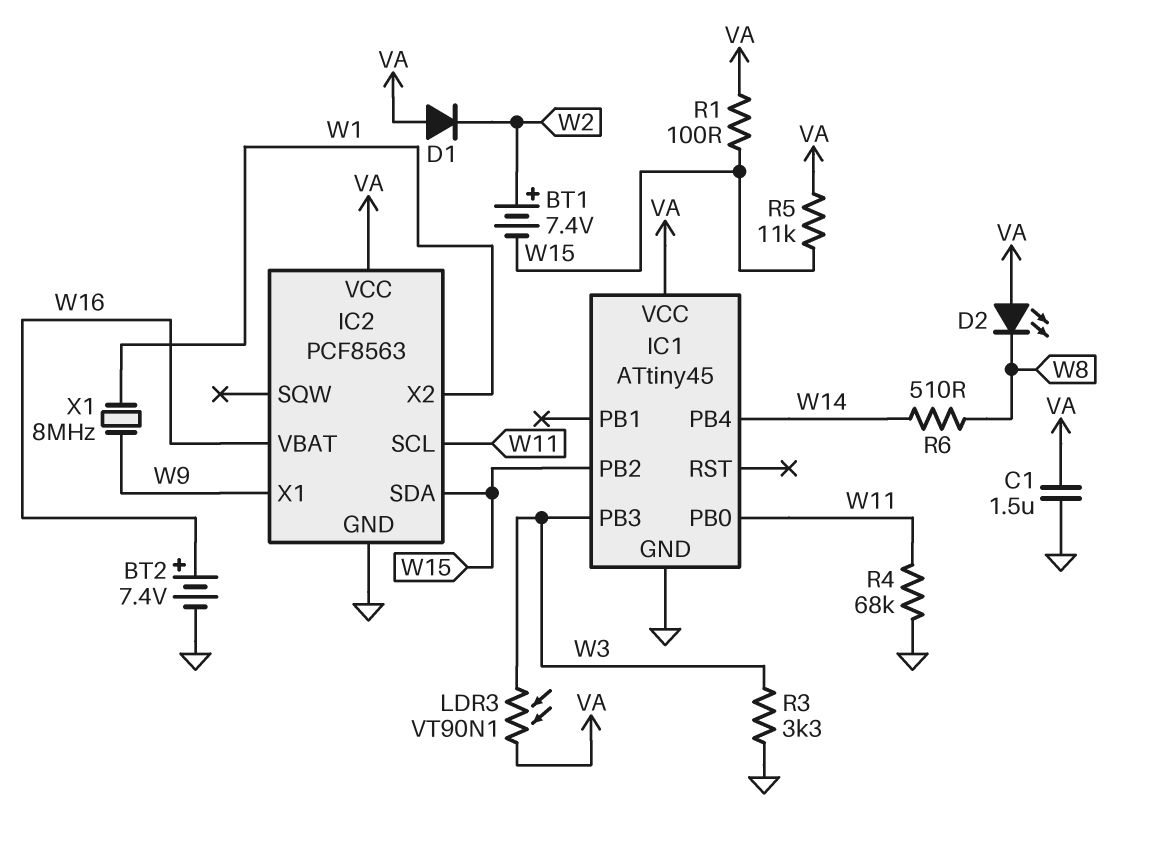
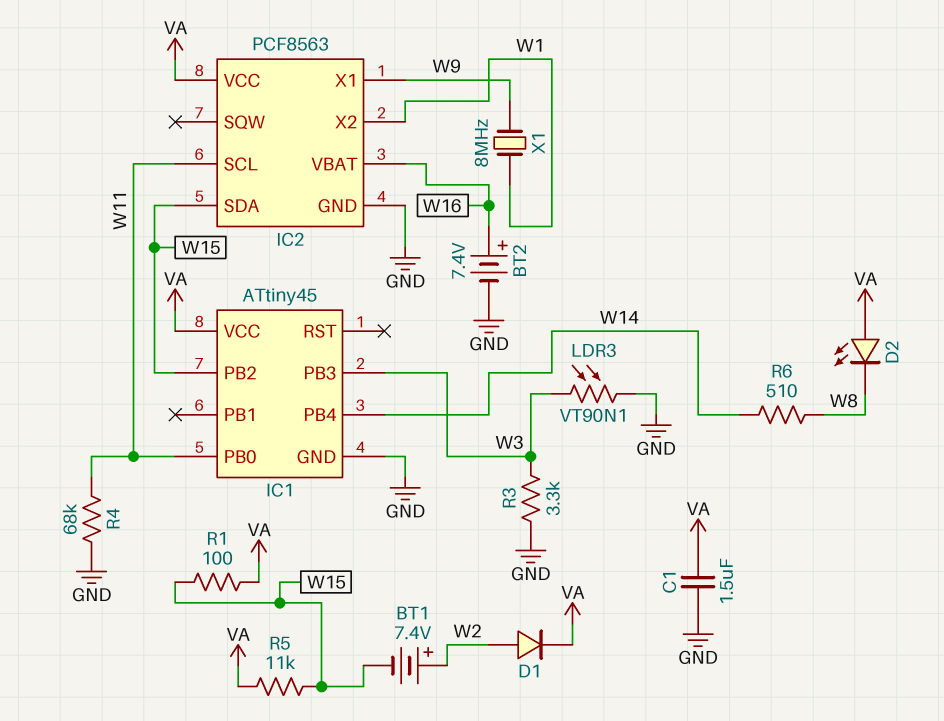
D1: diode (A VA, K W2) -> diode (A W2, K VA)
LDR3: VT90N1 (VA, W3) -> VT90N1 (GND, W3)

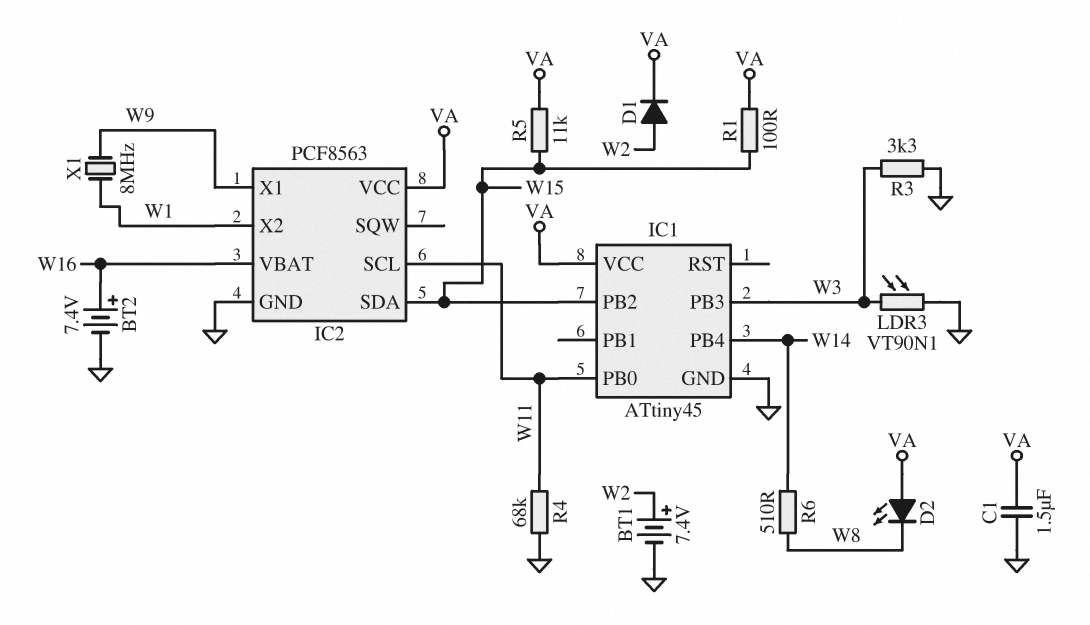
BT1: 7.4V (plus W2, minus W15) -> 7.4V (plus W2, minus GND)

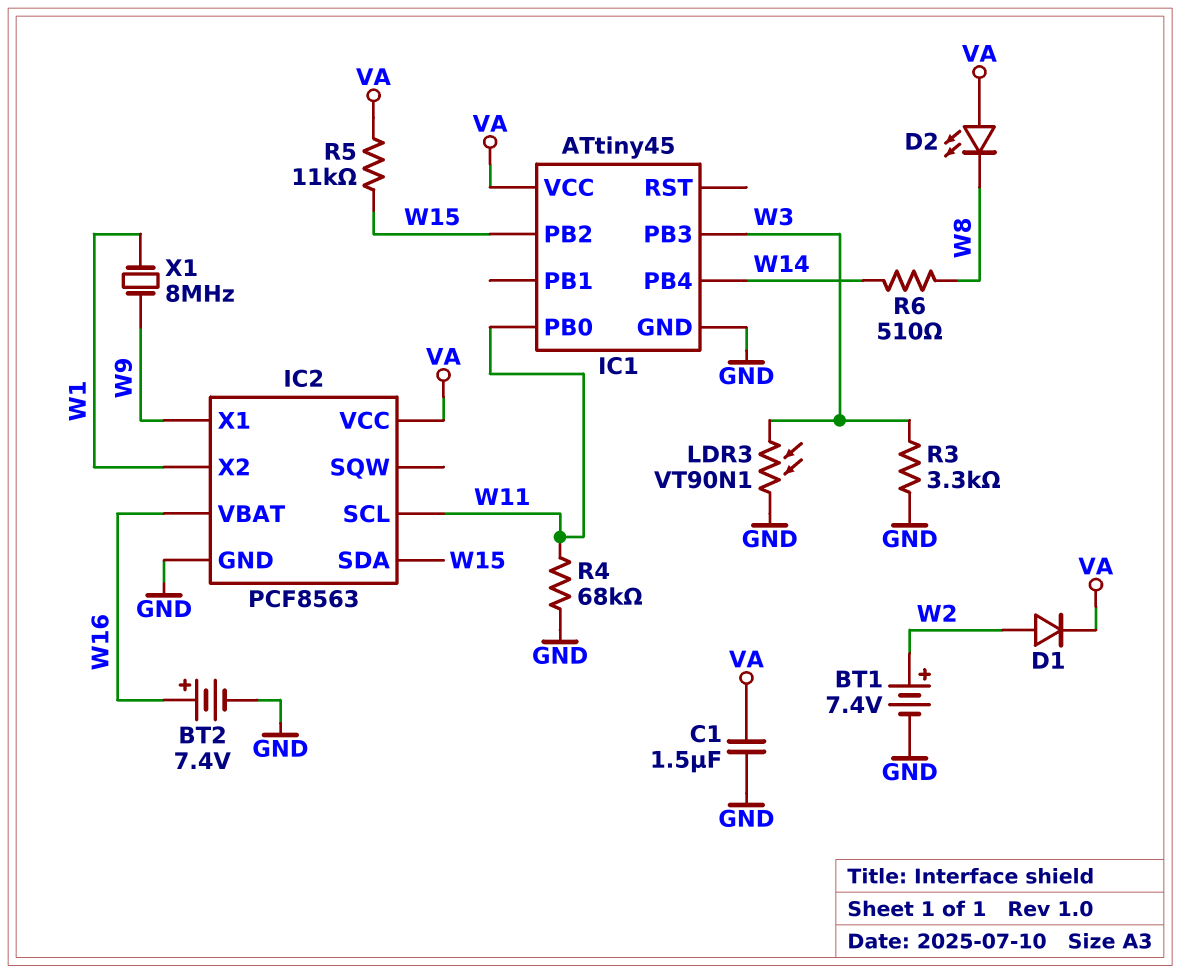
R1: 100 (VA, W15) -> none

